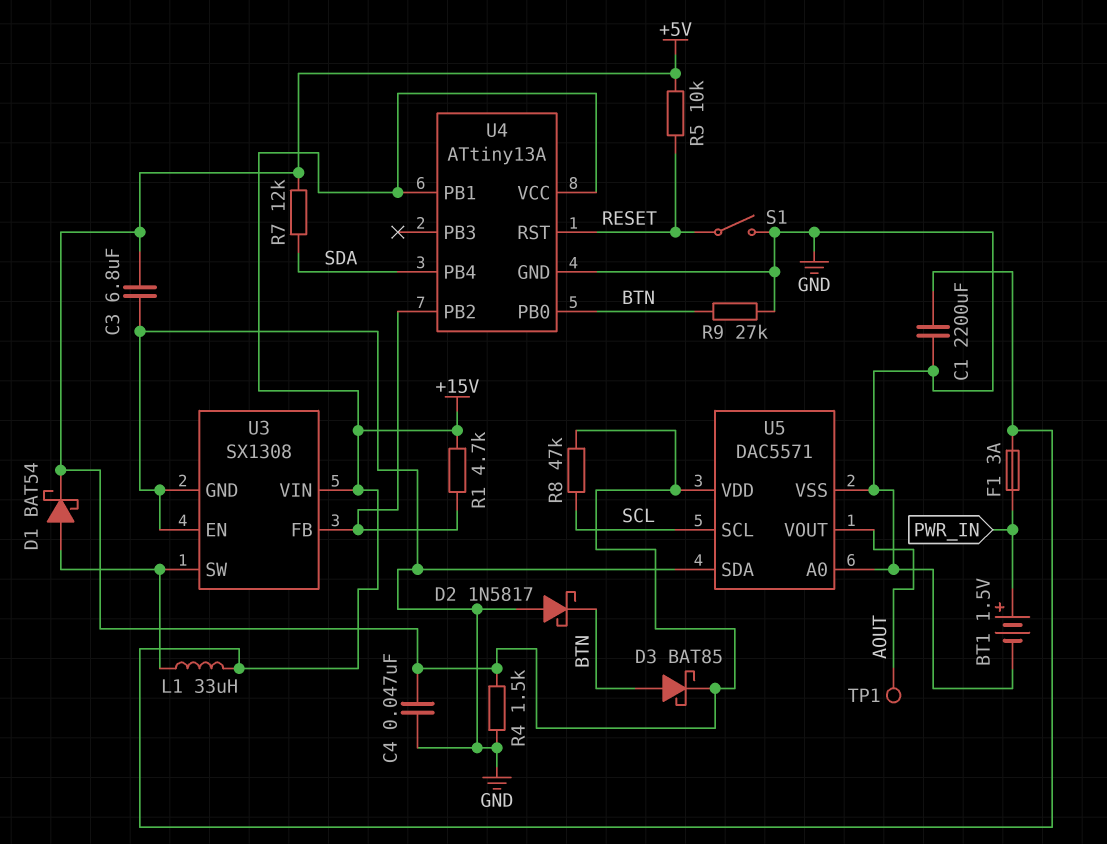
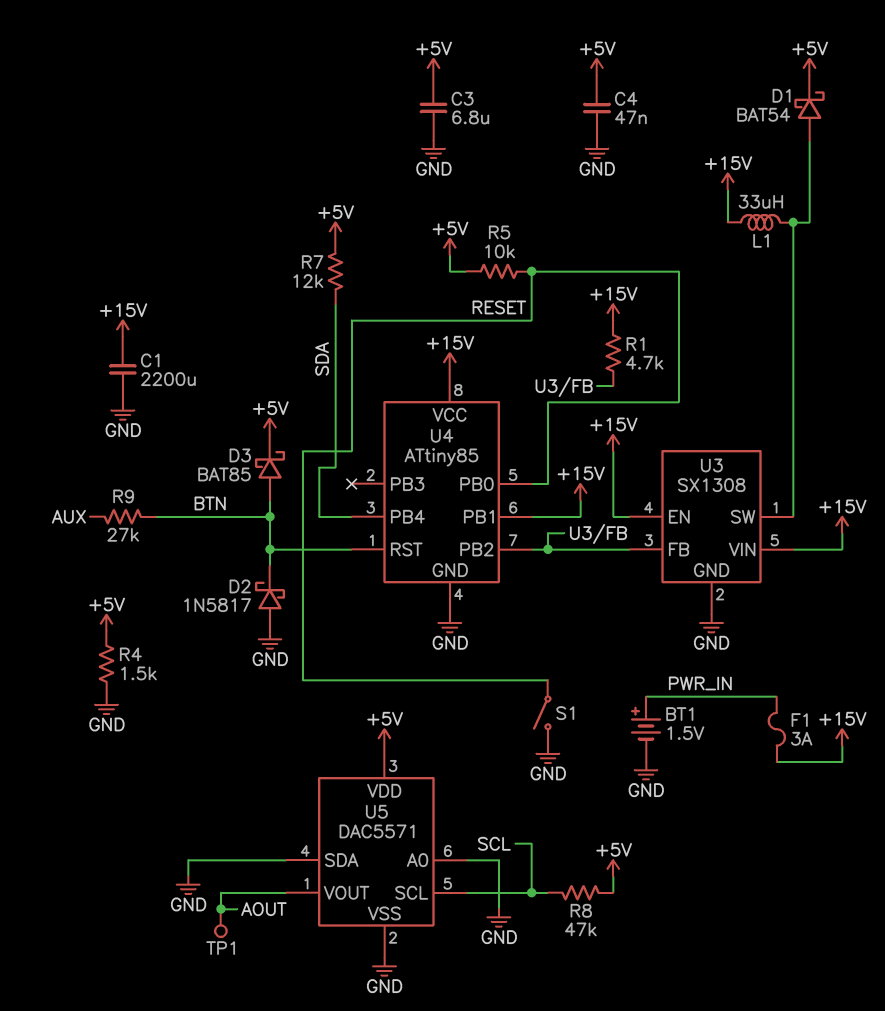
R9: 27k (BTN, GND) -> 27k (AUX, BTN)
U3 pin EN: GND -> +15V
U4: ATtiny13A -> ATtiny85
U4 pin PB0: BTN -> RESET
U4 pin RST: RESET -> BTN

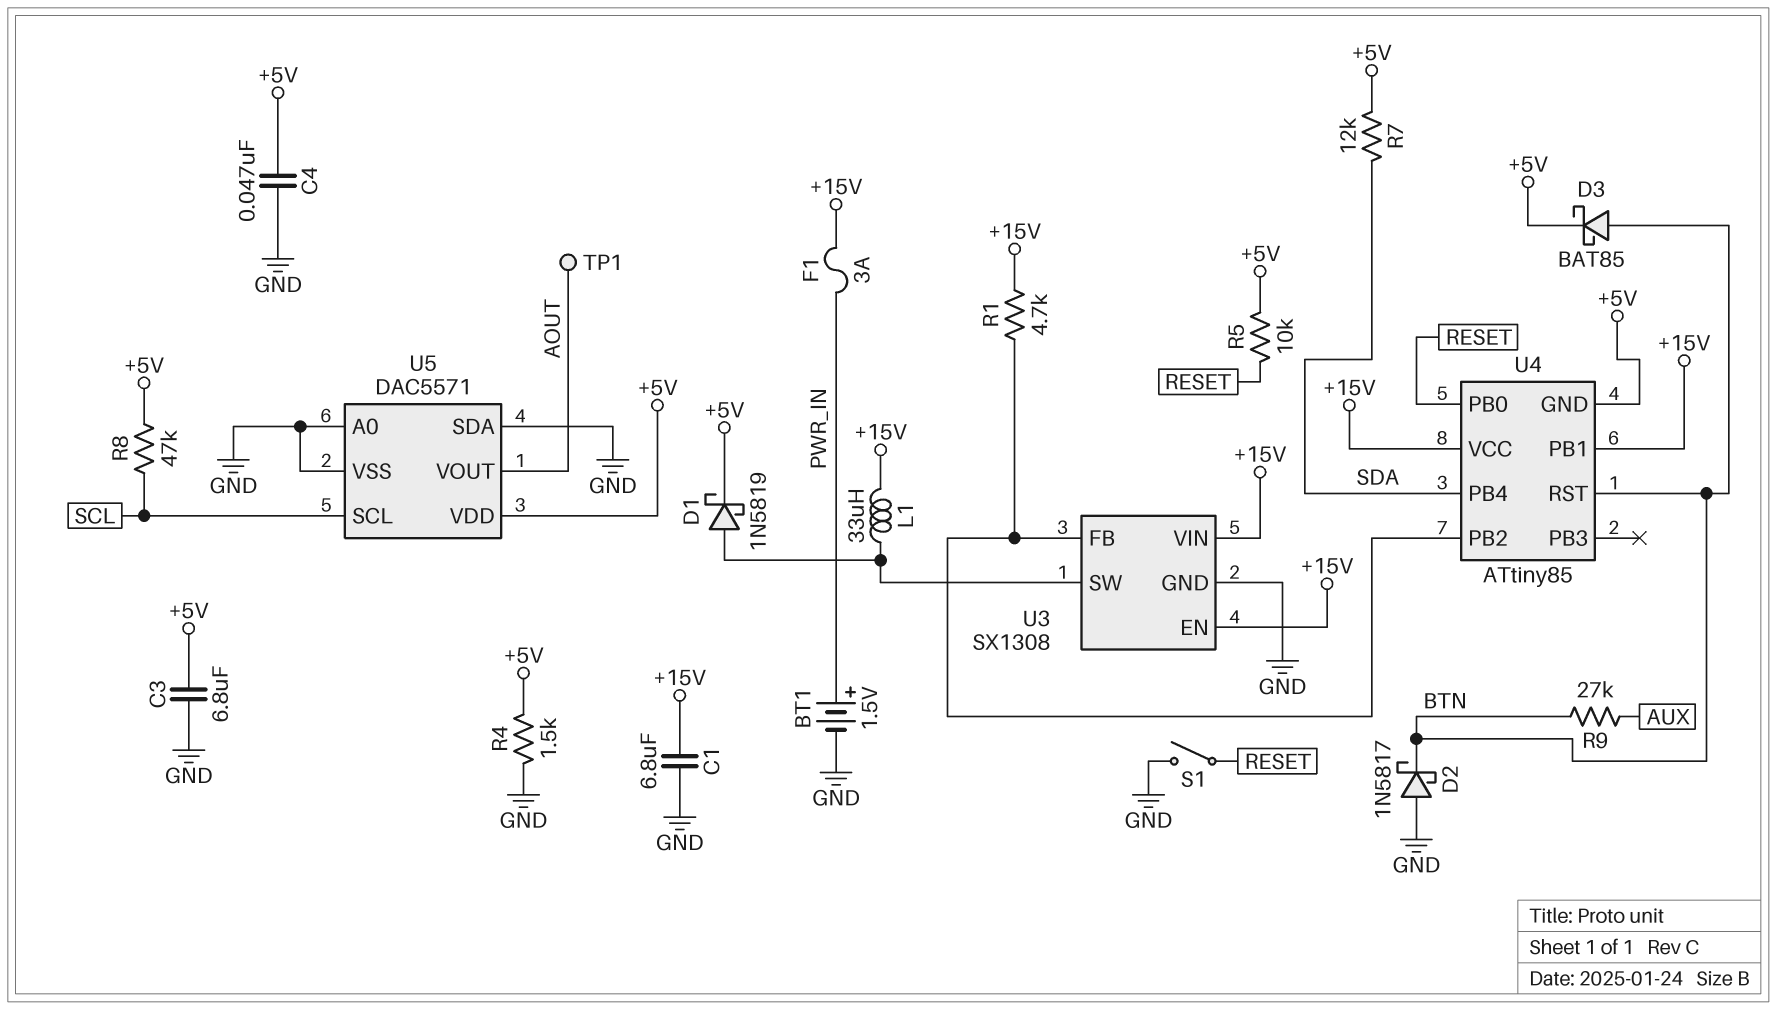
C1: 2200uF (+15V, GND) -> 6.8uF (+15V, GND)
D1: schottky BAT54 (A U3/SW, K +5V) -> schottky 1N5819 (A U3/SW, K +5V)
U4 pin GND: GND -> +5V

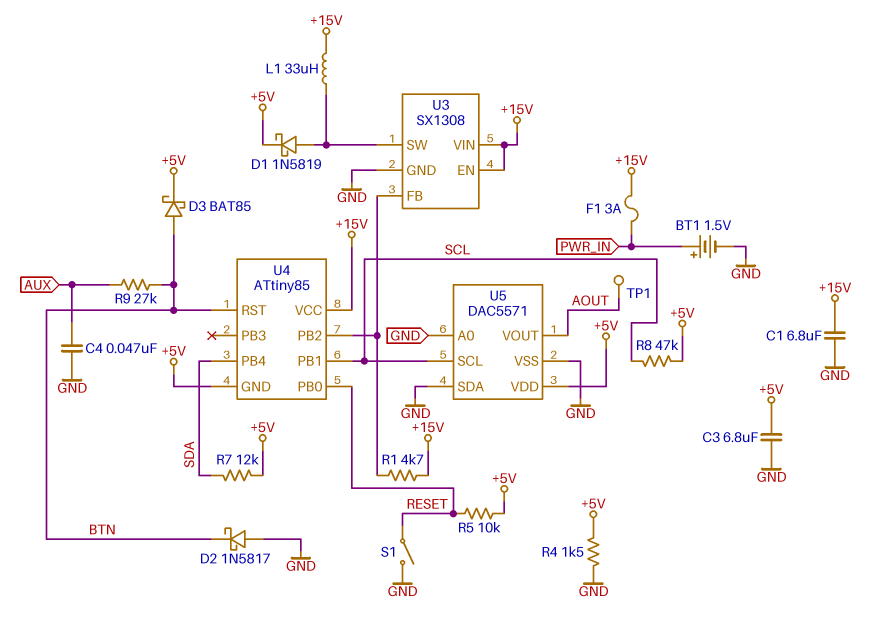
C4: 47nF (+5V, GND) -> 47nF (AUX, GND)
U4 pin PB1: +15V -> SCL

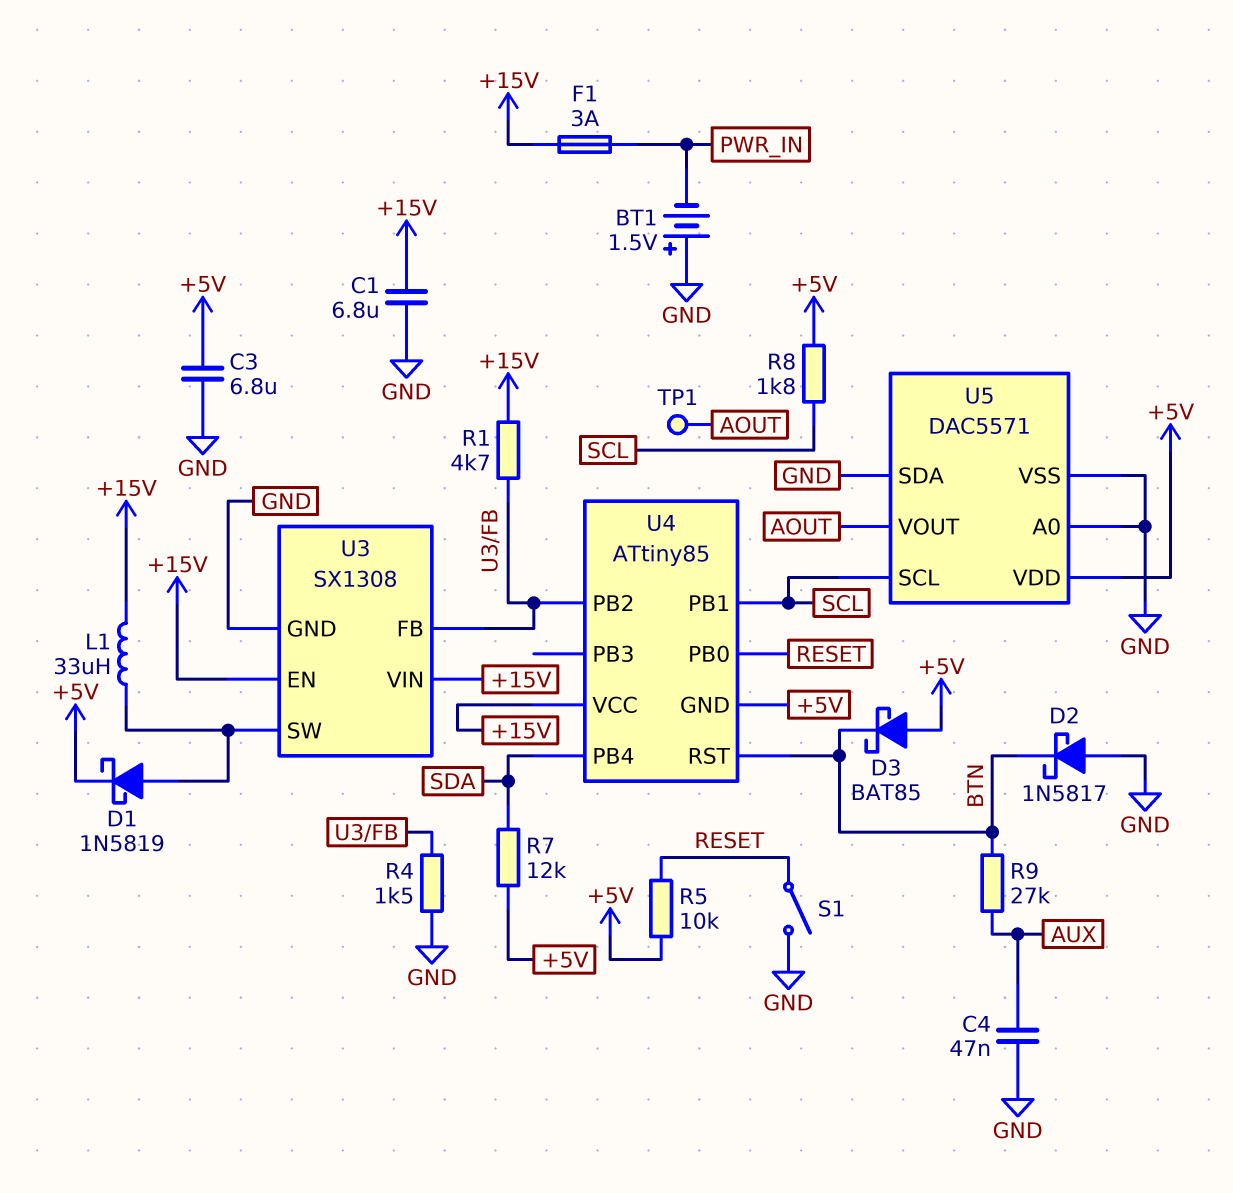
BT1: 1.5V (plus PWR_IN, minus GND) -> 1.5V (plus GND, minus PWR_IN)
D3: schottky BAT85 (A BTN, K +5V) -> schottky BAT85 (A +5V, K BTN)
R4: 1.5k (+5V, GND) -> 1.5k (GND, U3/FB)
R8: 47k (+5V, SCL) -> 1.8k (+5V, SCL)

